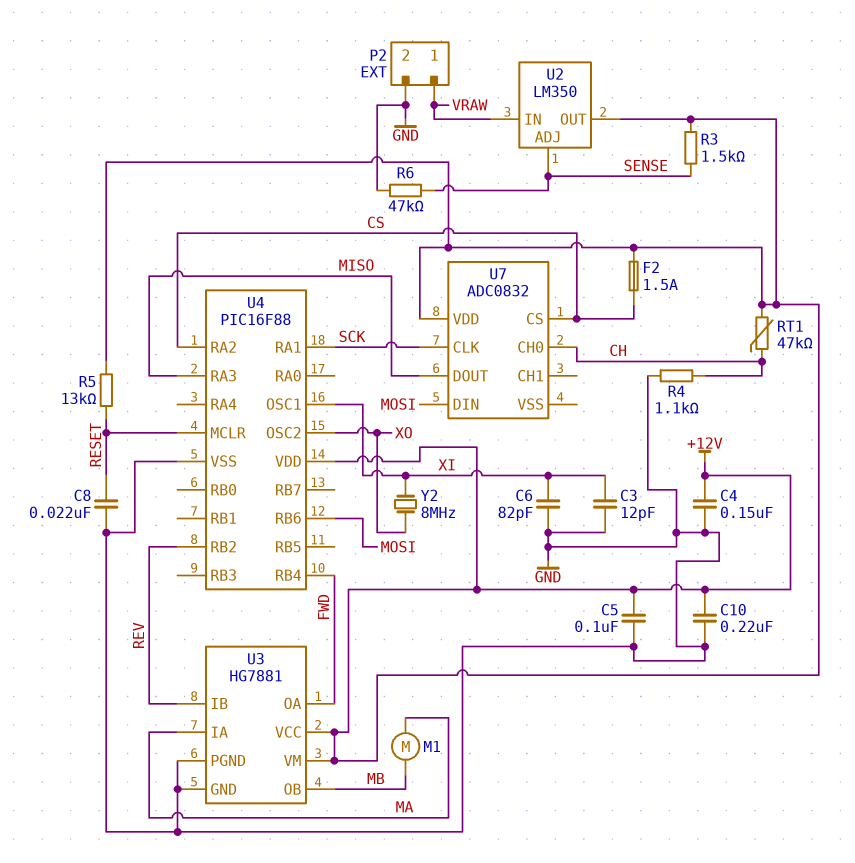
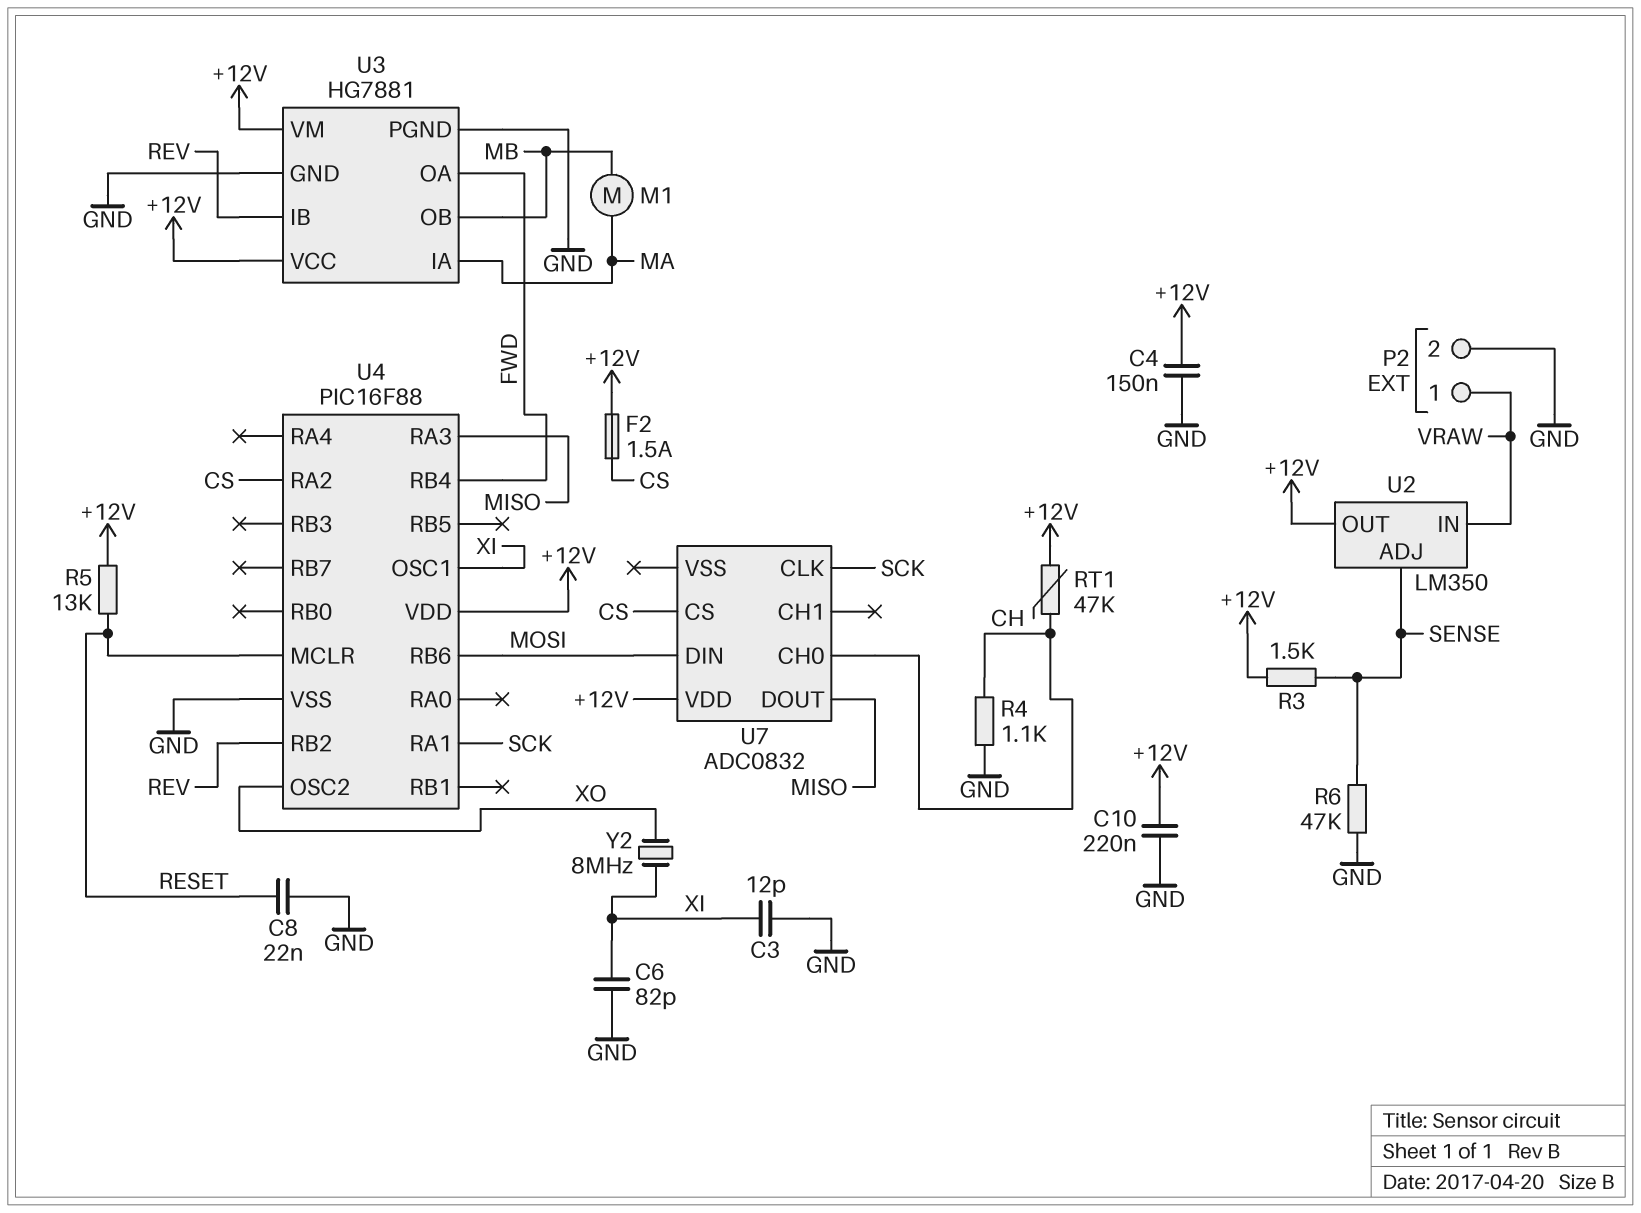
C5: 100nF (+12V, GND) -> none

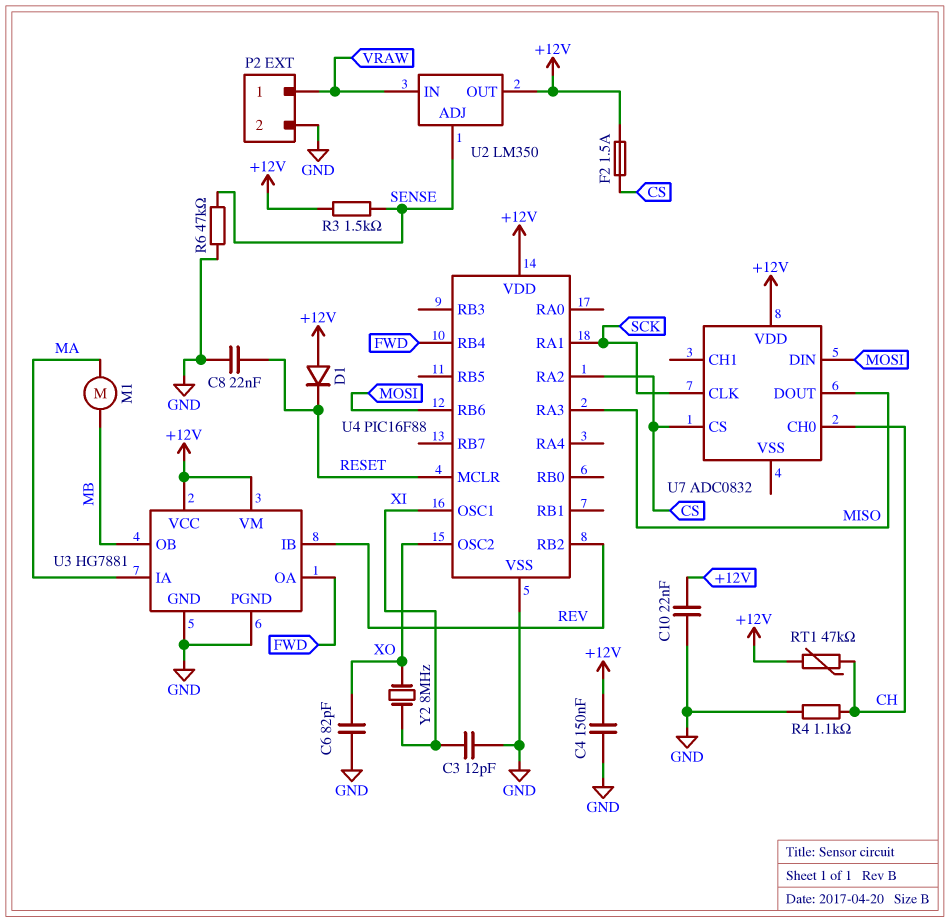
C6: 82pF (GND, XI) -> 82pF (GND, XO)
C10: 220nF (+12V, GND) -> 22nF (+12V, GND)
D1: none -> diode (A +12V, K RESET)
R5: 13k (+12V, RESET) -> none

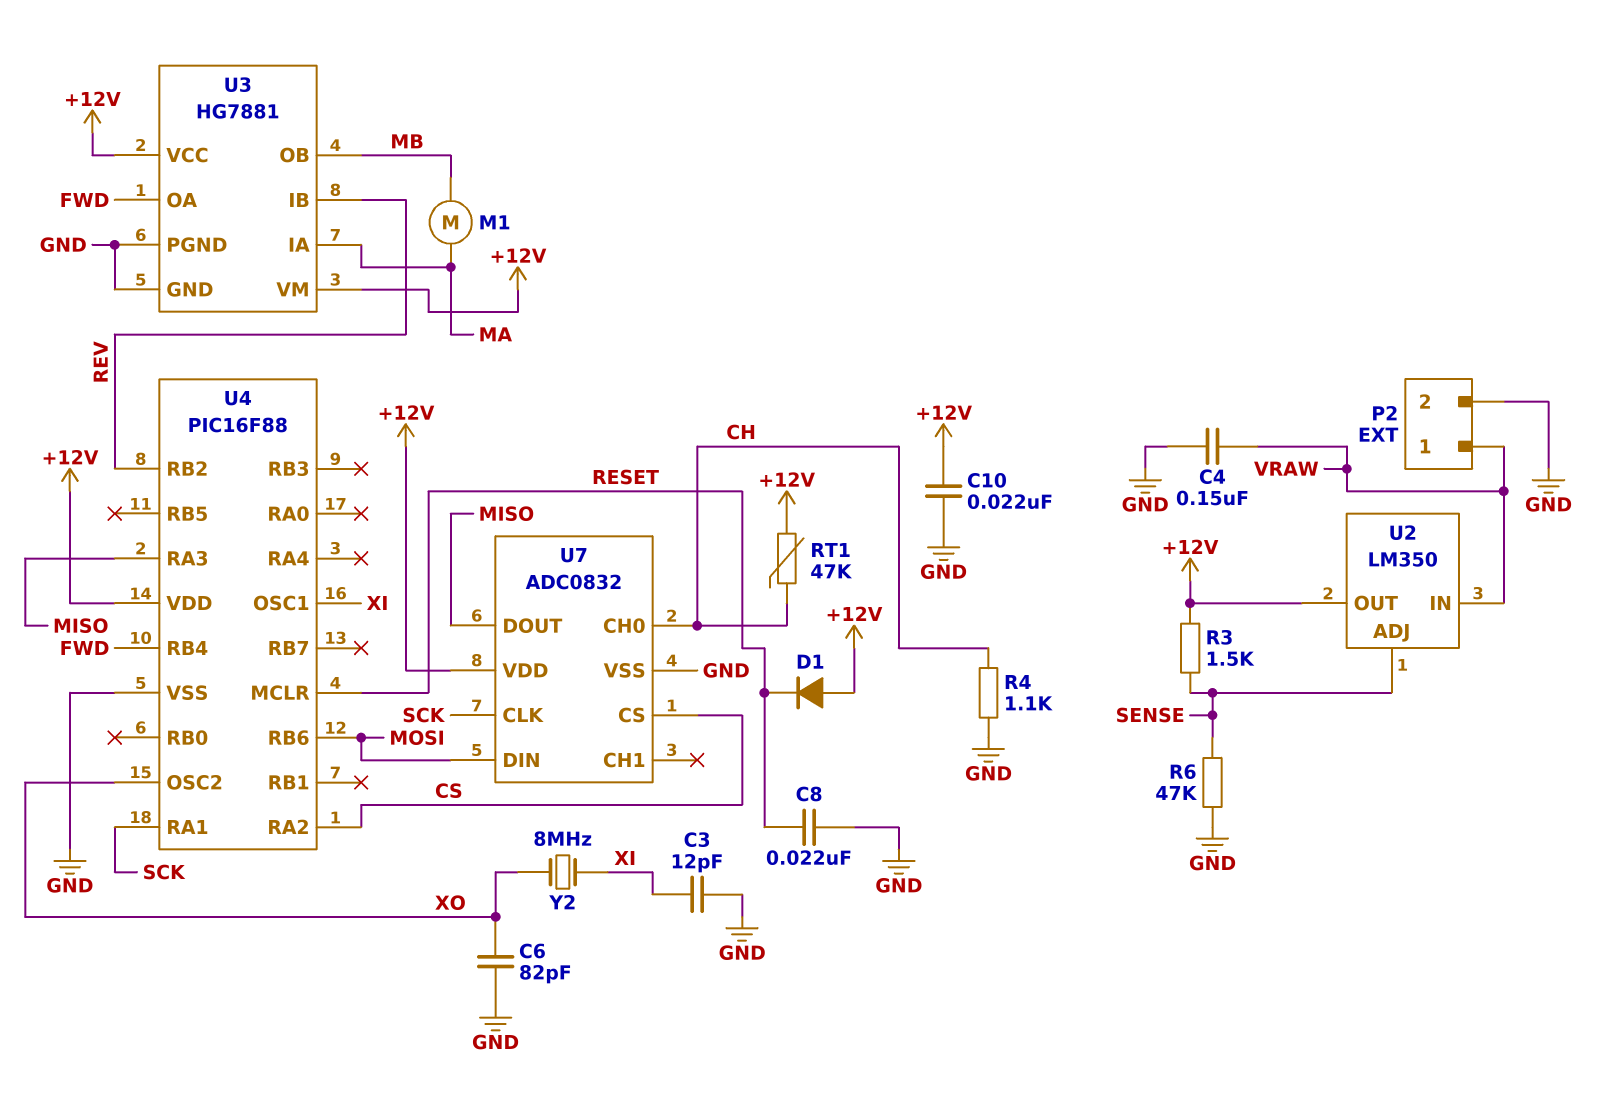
C4: 150nF (+12V, GND) -> 150nF (GND, VRAW)
F2: 1.5A (+12V, CS) -> none
U7 pin VSS: none -> GND

